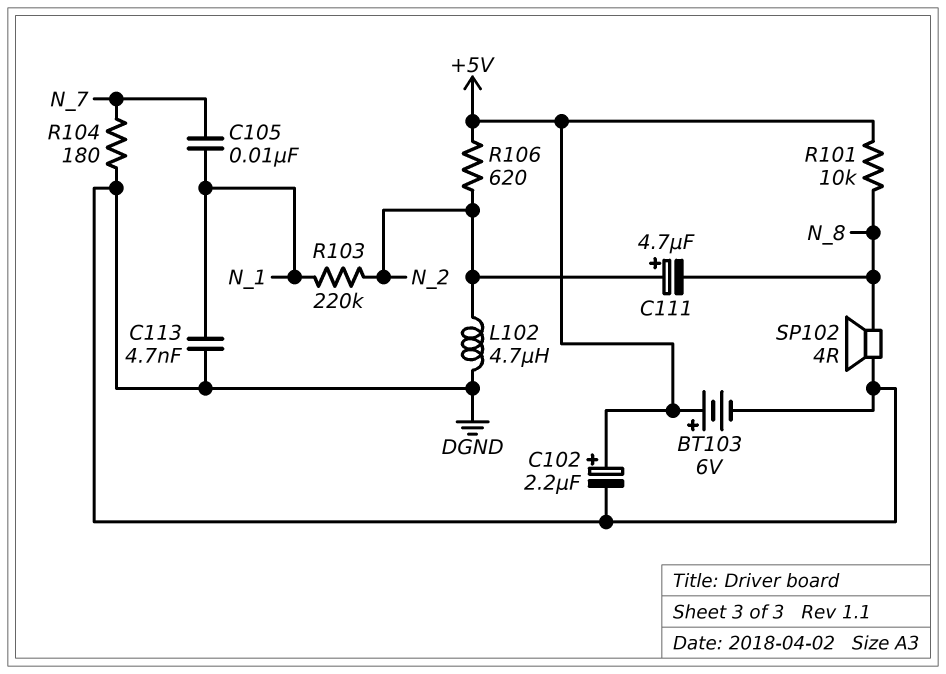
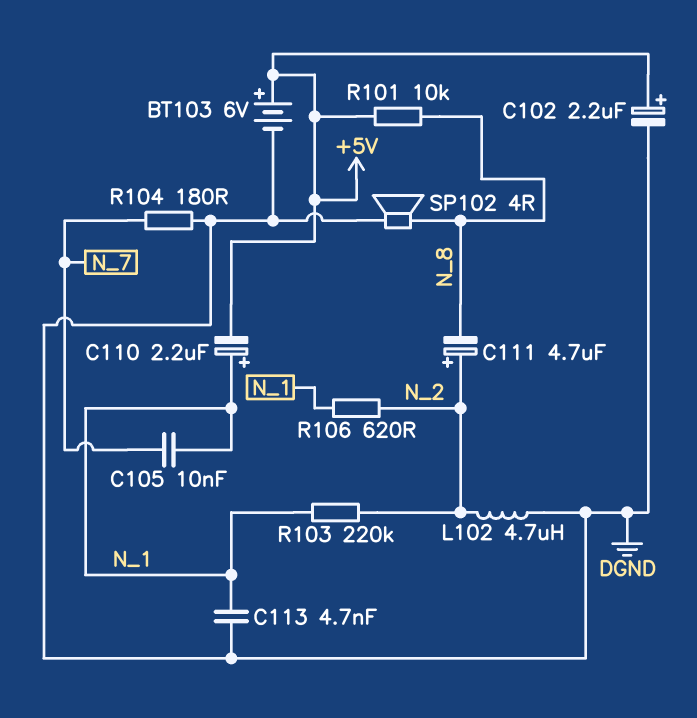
C110: none -> 2.2uF (plus N_1, minus +5V)
R106: 620 (+5V, N_2) -> 620 (N_1, N_2)

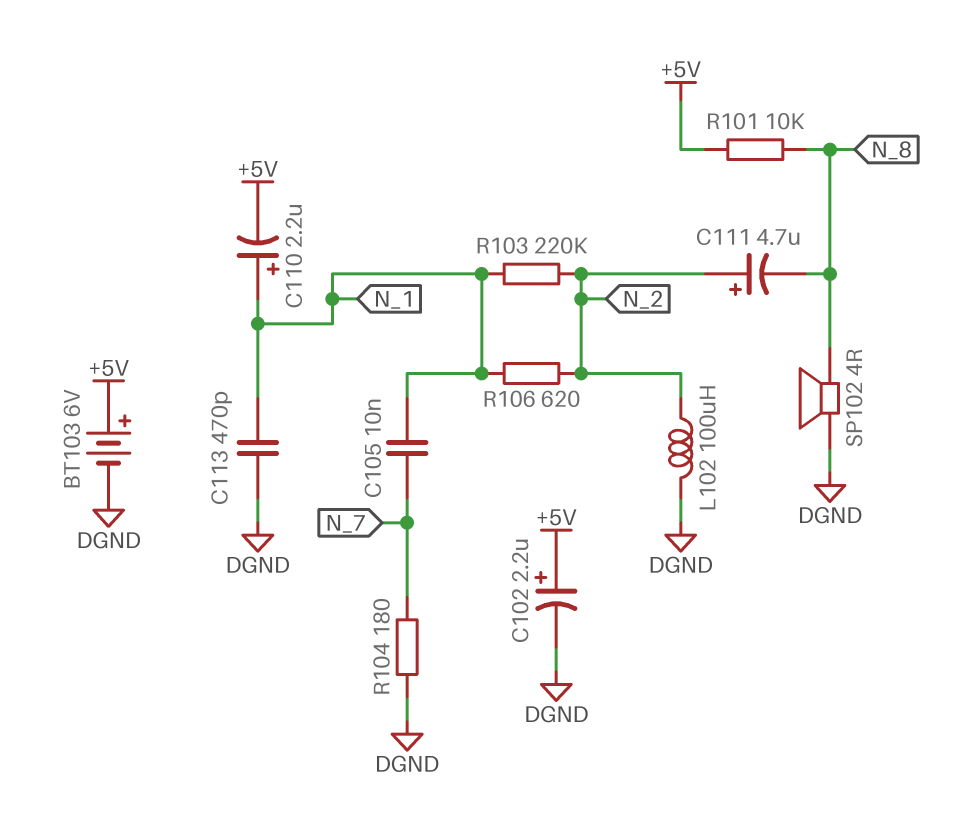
C113: 4.7nF (DGND, N_1) -> 470pF (DGND, N_1)
L102: 4.7uH (DGND, N_2) -> 100uH (DGND, N_2)

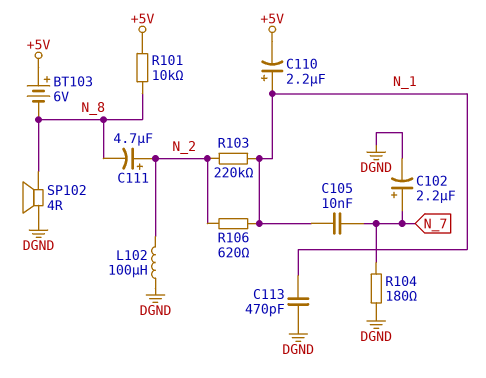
BT103: 6V (plus +5V, minus DGND) -> 6V (plus +5V, minus N_8)
C102: 2.2uF (plus +5V, minus DGND) -> 2.2uF (plus N_7, minus DGND)

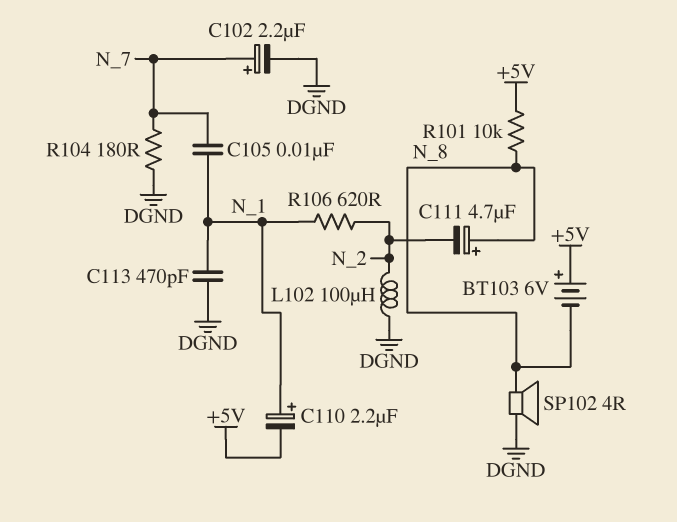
C111: 4.7uF (plus N_2, minus N_8) -> 4.7uF (plus N_8, minus N_2)
R103: 220k (N_1, N_2) -> none

